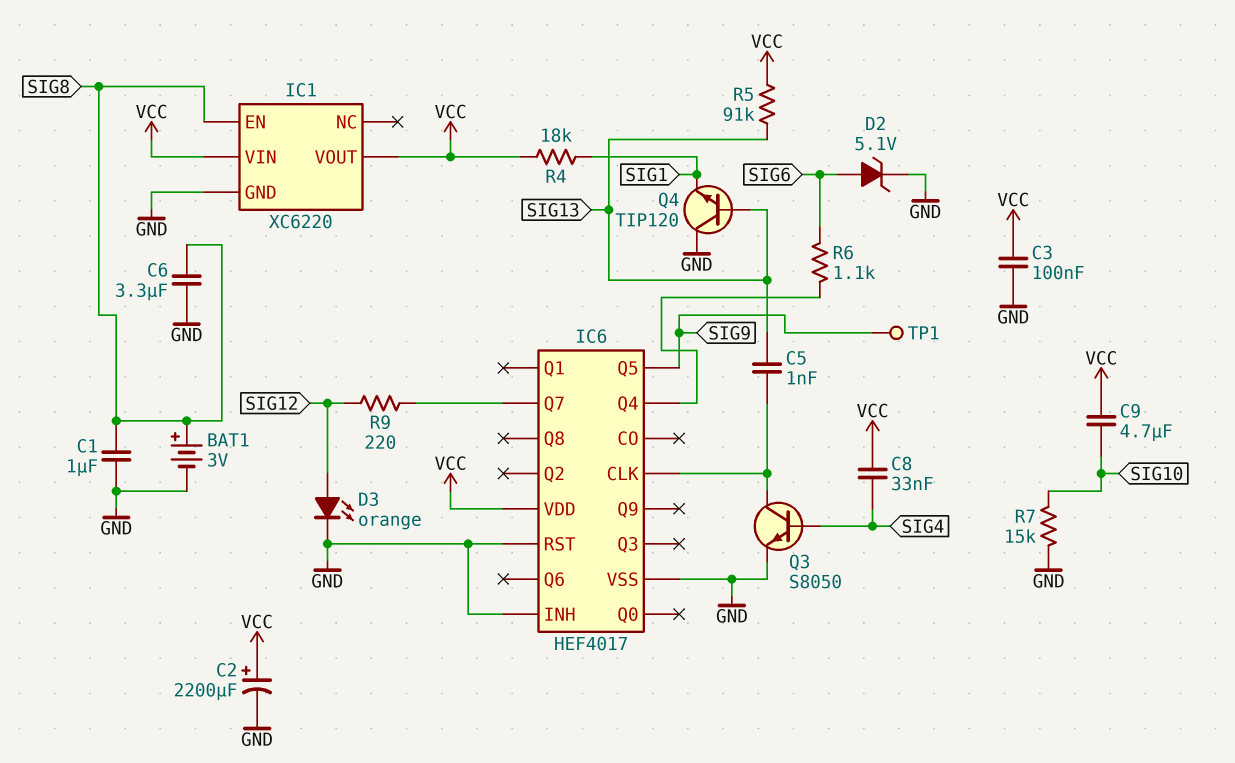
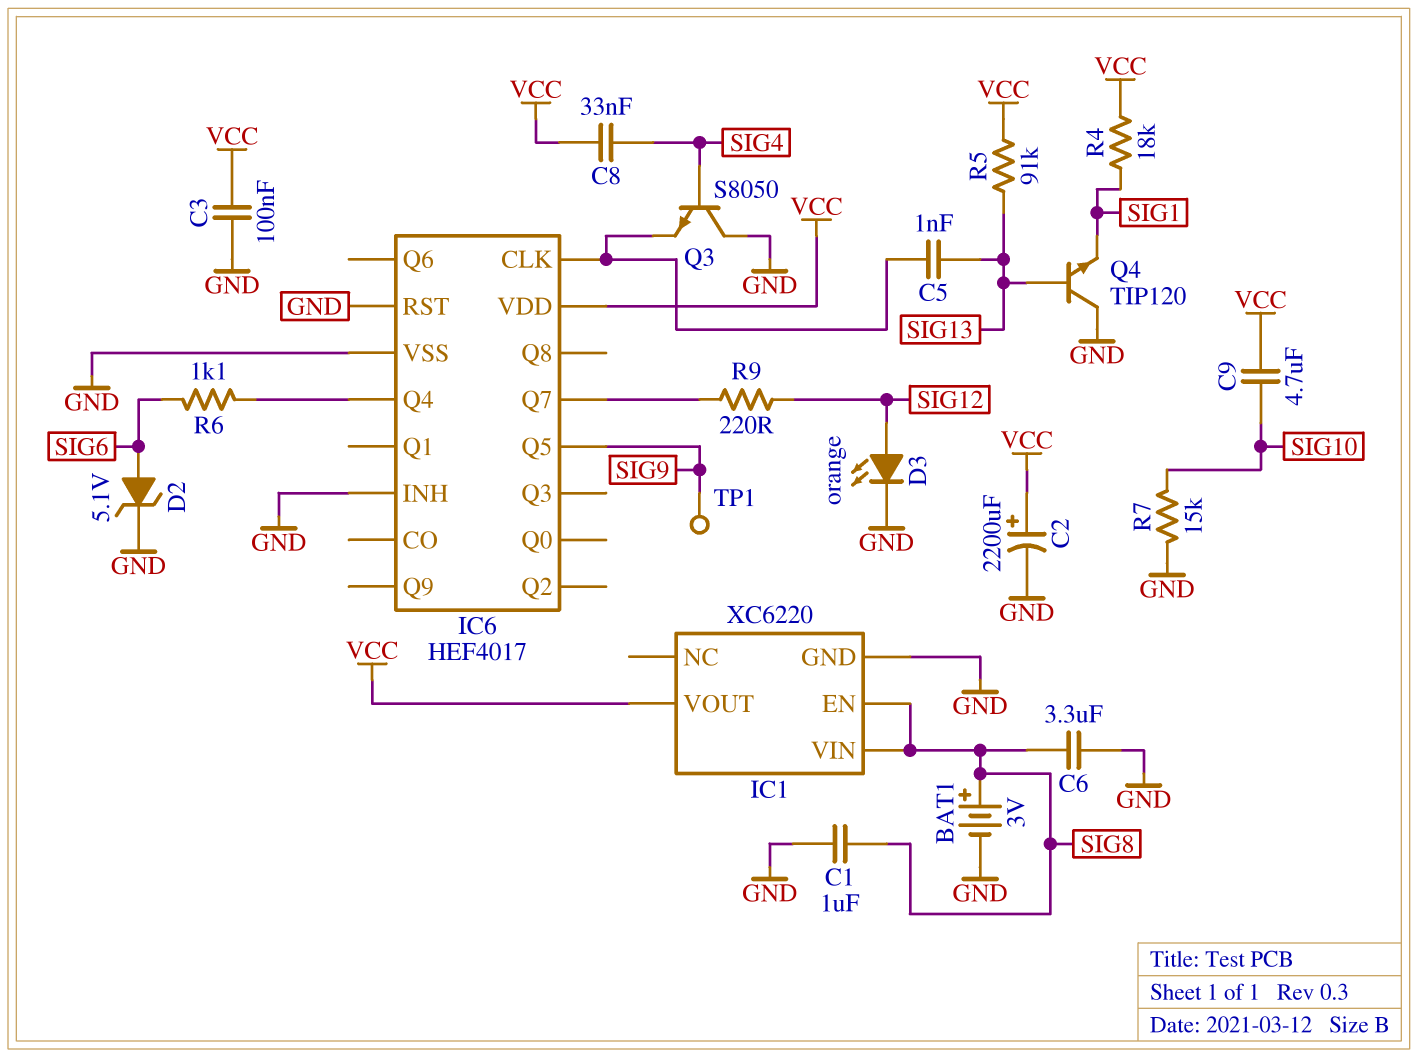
IC1 pin VIN: VCC -> SIG8
Q3: NPN S8050 (B SIG4, C IC6/CLK, E GND) -> NPN S8050 (B SIG4, C GND, E IC6/CLK)

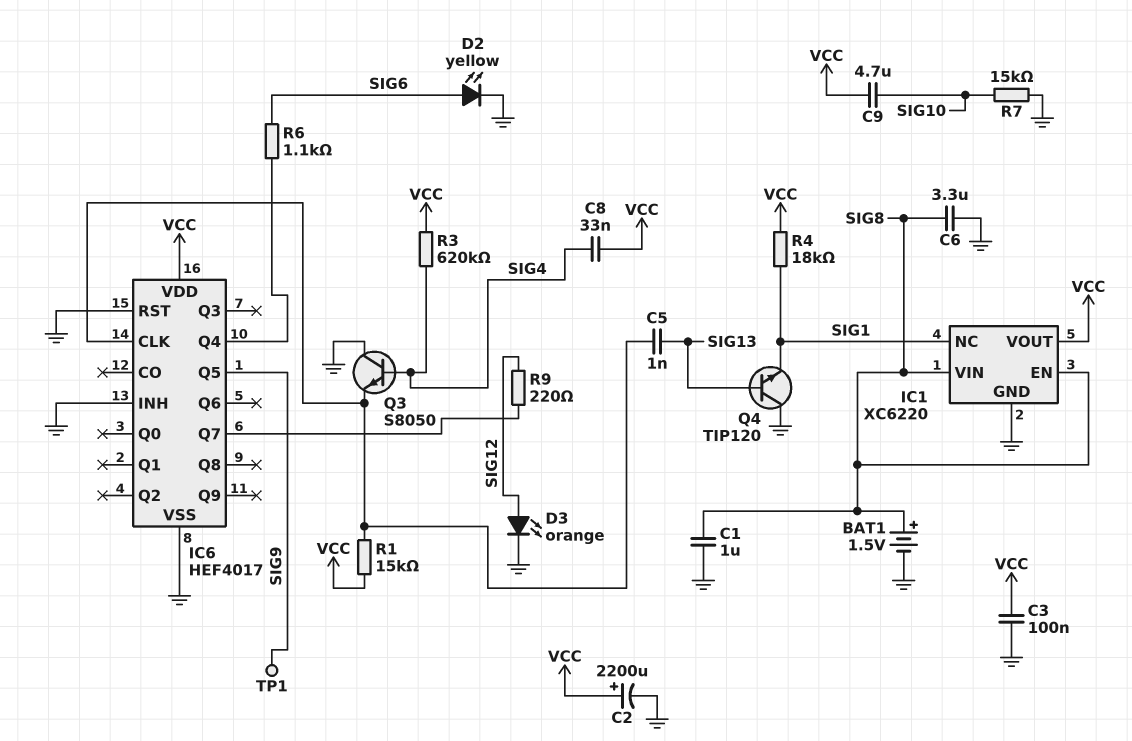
BAT1: 3V (plus SIG8, minus GND) -> 1.5V (plus SIG8, minus GND)
D2: zener 5.1V (A SIG6, K GND) -> LED yellow (A SIG6, K GND)
IC1 pin NC: none -> SIG1
R1: none -> 15k (IC6/CLK, VCC)
R3: none -> 620k (SIG4, VCC)
R5: 91k (SIG13, VCC) -> none

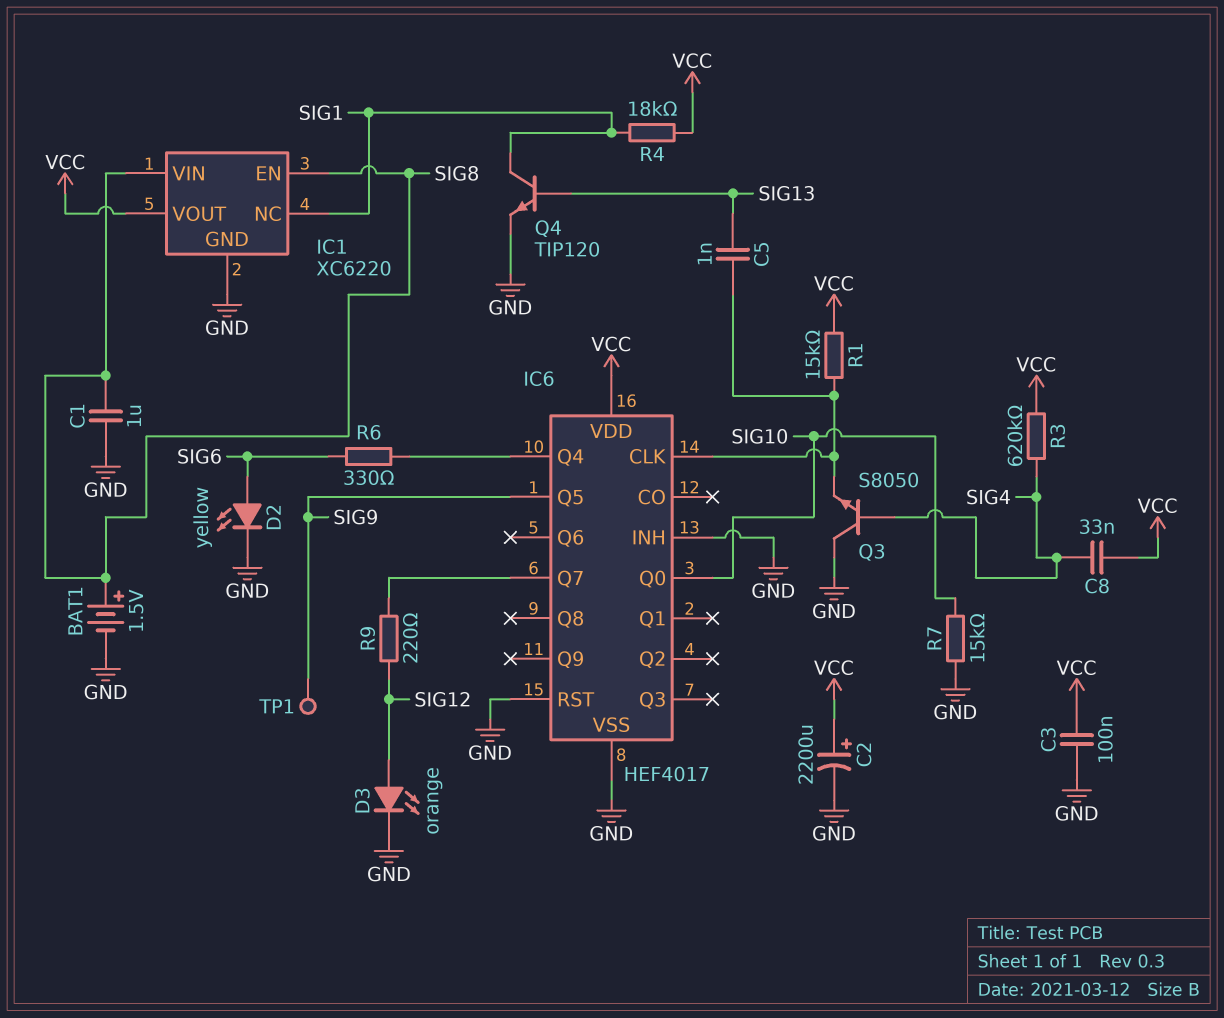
C6: 3.3uF (GND, SIG8) -> none
C9: 4.7uF (SIG10, VCC) -> none
IC6 pin Q0: none -> SIG10
Q4: NPN TIP120 (B SIG13, C GND, E SIG1) -> NPN TIP120 (B SIG13, C SIG1, E GND)
R6: 1.1k (IC6/Q4, SIG6) -> 330 (IC6/Q4, SIG6)

